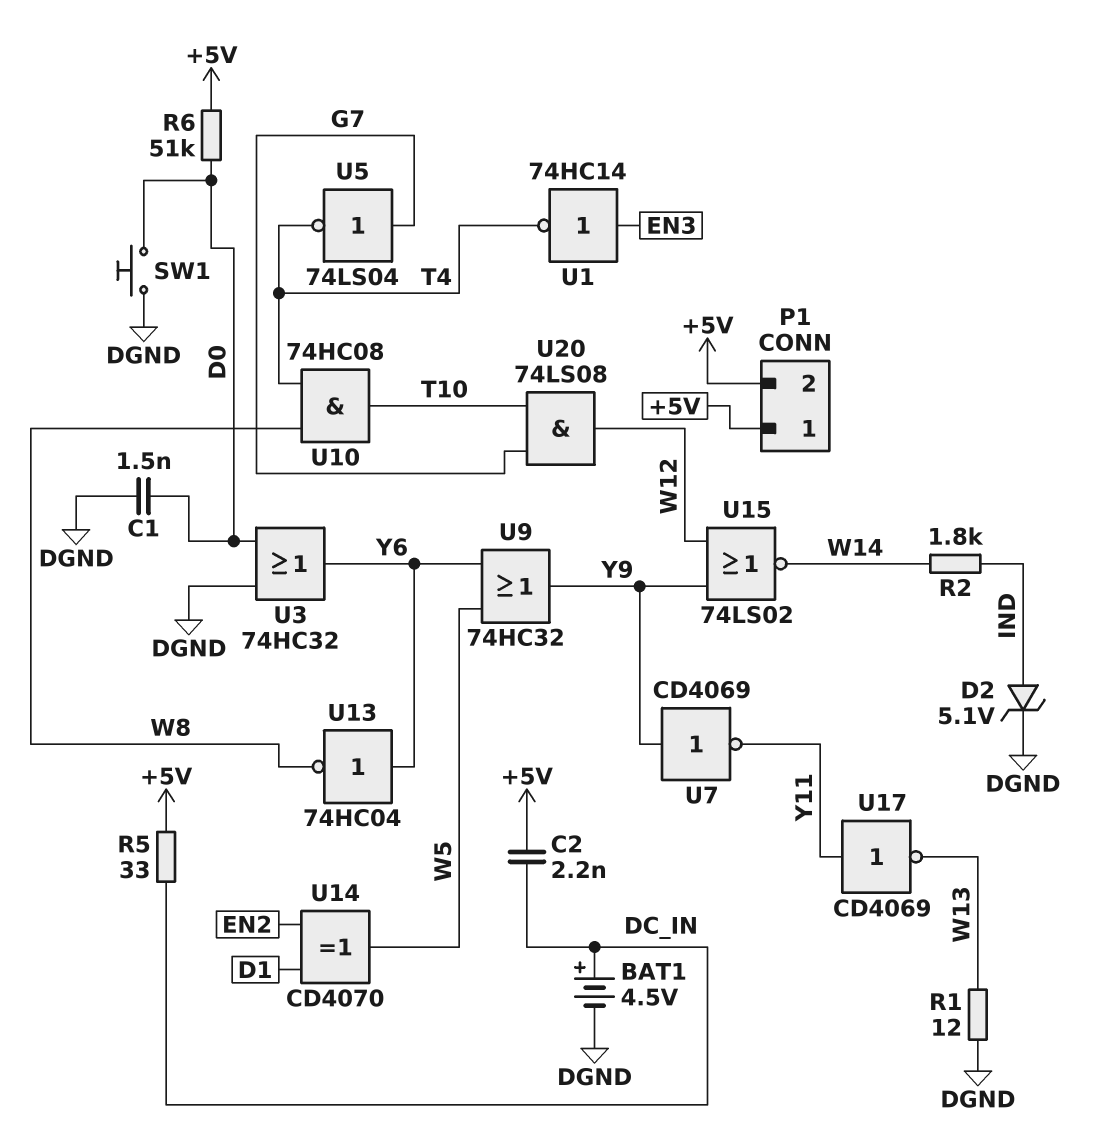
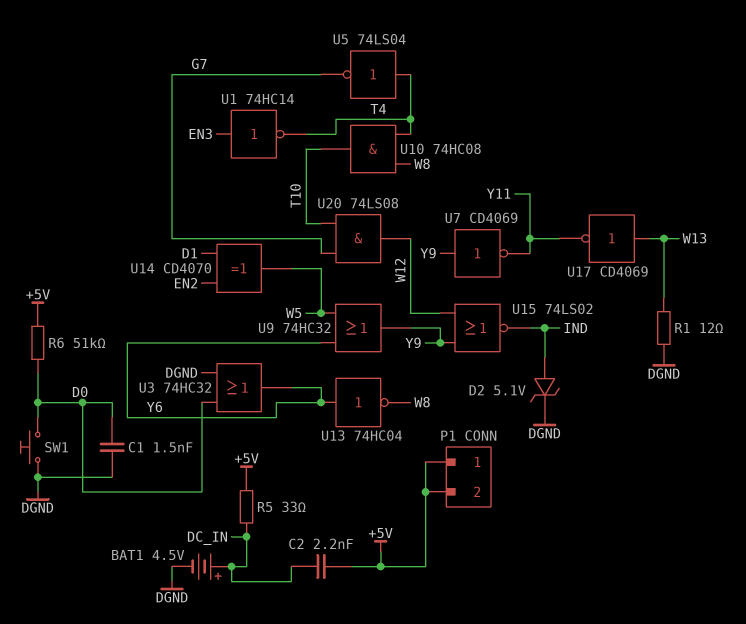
R2: 1.8k (IND, W14) -> none
U5: NOT 74LS04 (in G7, out T4) -> NOT 74LS04 (in T4, out G7)
U15: NOR 74LS02 (in W12, in Y9, out W14) -> NOR 74LS02 (in W12, in Y9, out IND)
U17: NOT CD4069 (in Y11, out W13) -> NOT CD4069 (in W13, out Y11)

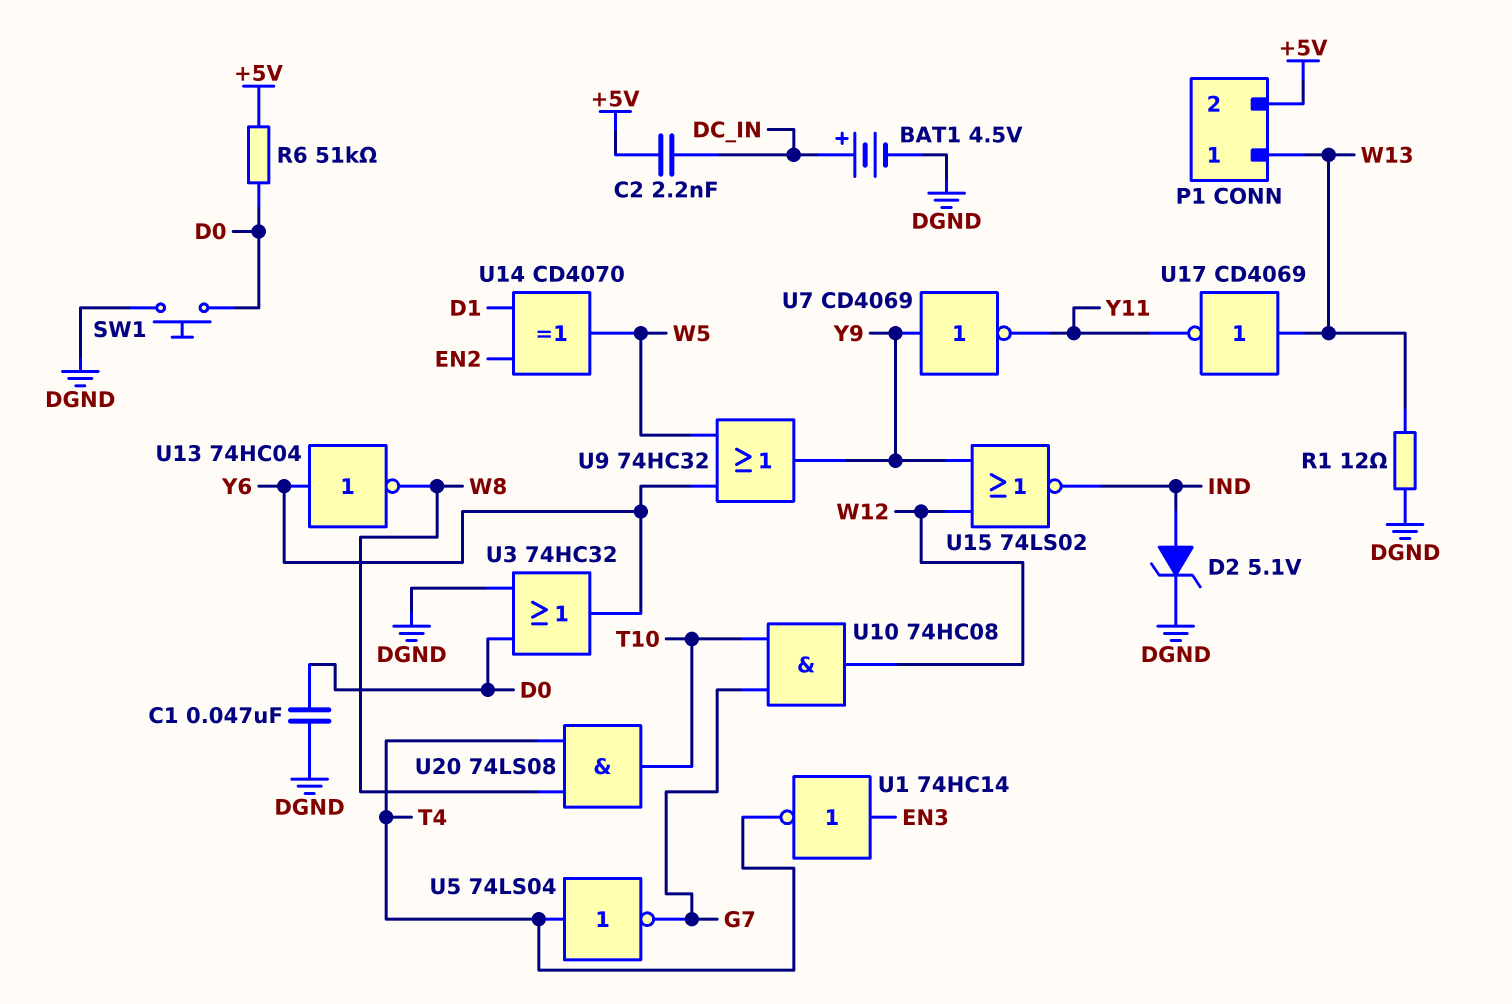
C1: 1.5nF (D0, DGND) -> 47nF (D0, DGND)
P1 pin 1: +5V -> W13
R5: 33 (+5V, DC_IN) -> none
U10: AND 74HC08 (in T4, in W8, out T10) -> AND 74HC08 (in G7, in T10, out W12)
U20: AND 74LS08 (in G7, in T10, out W12) -> AND 74LS08 (in T4, in W8, out T10)

